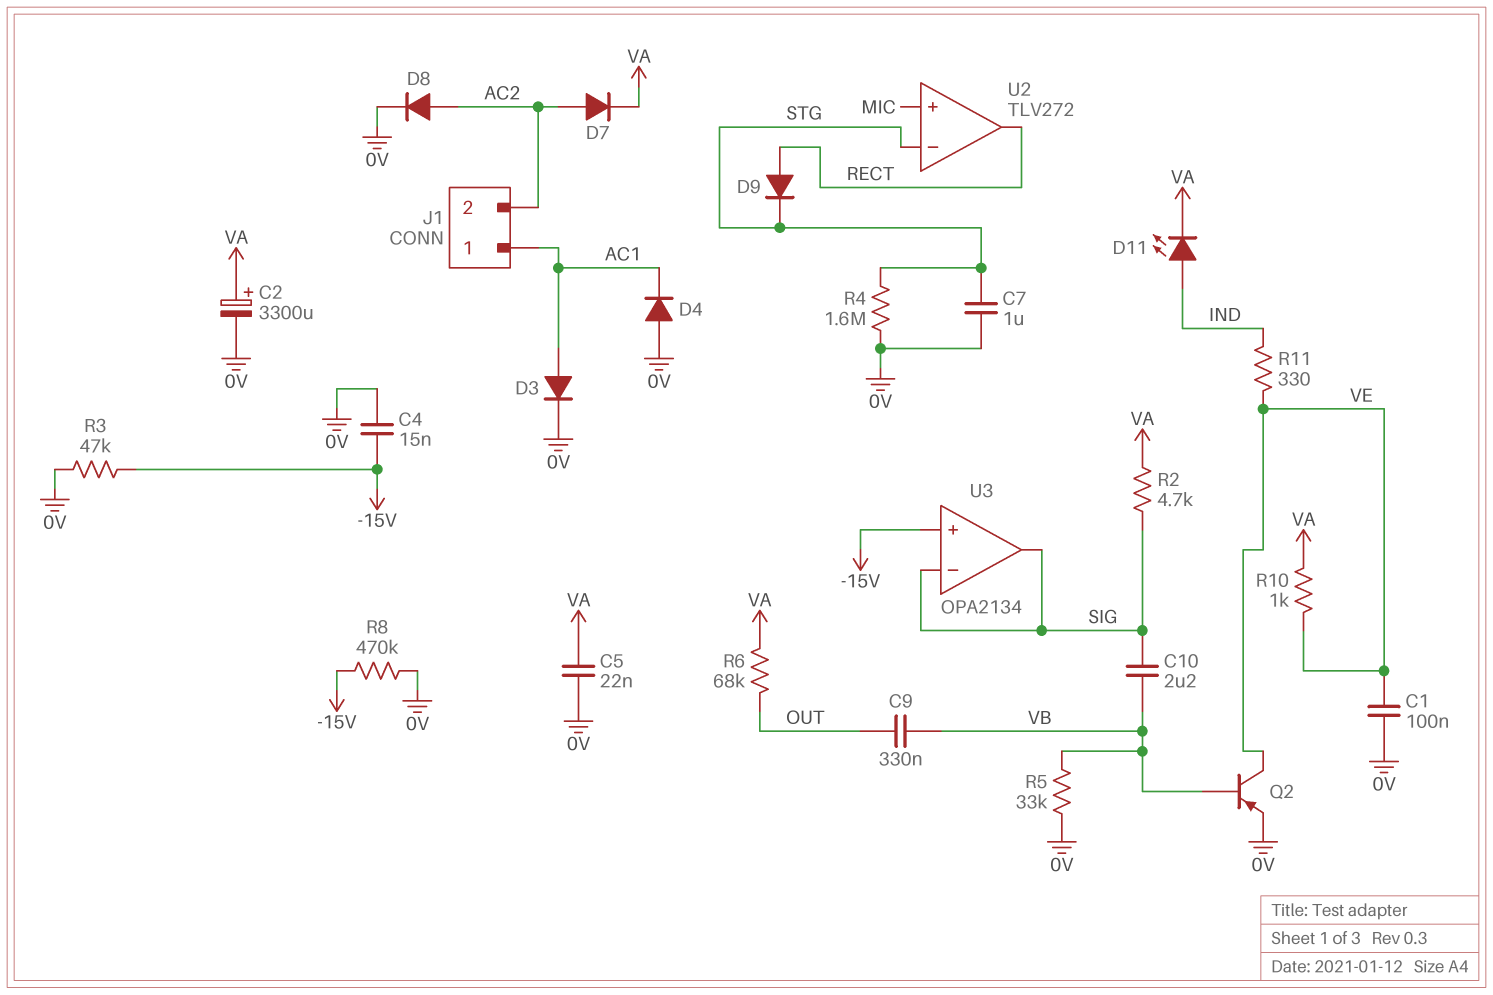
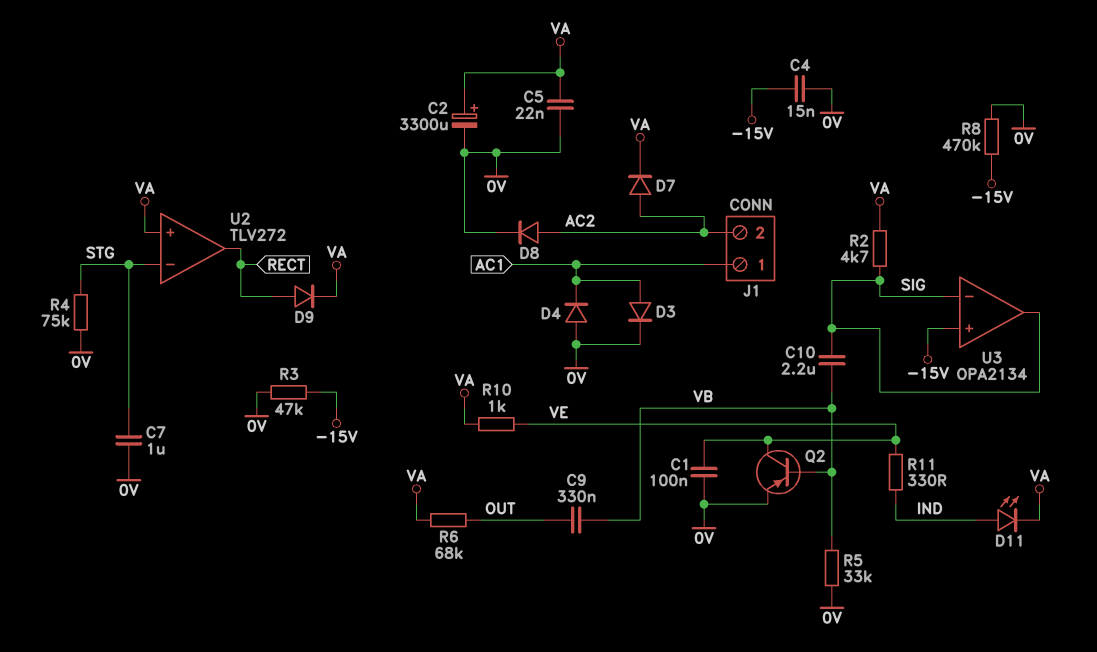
D9: diode (A RECT, K STG) -> diode (A RECT, K VA)
R4: 1.6M (0V, STG) -> 75k (0V, STG)
U2 pin in+: MIC -> VA

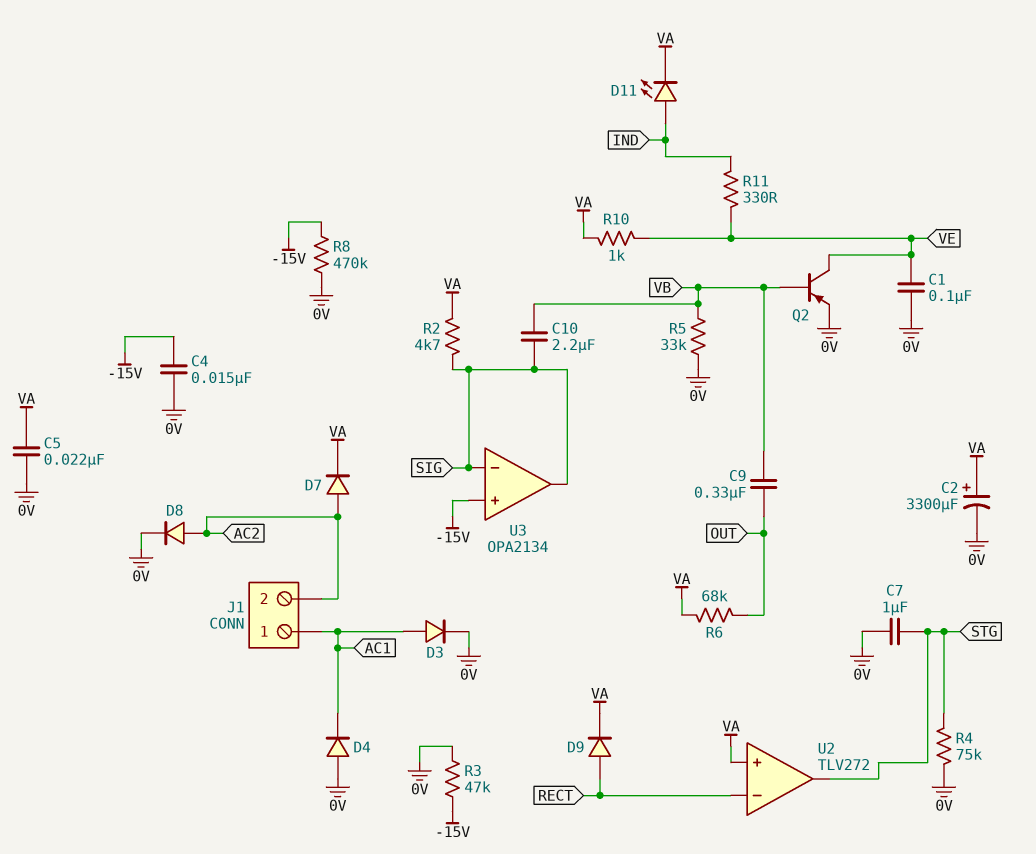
U2 pin in-: STG -> RECT
U2 pin out: RECT -> STG

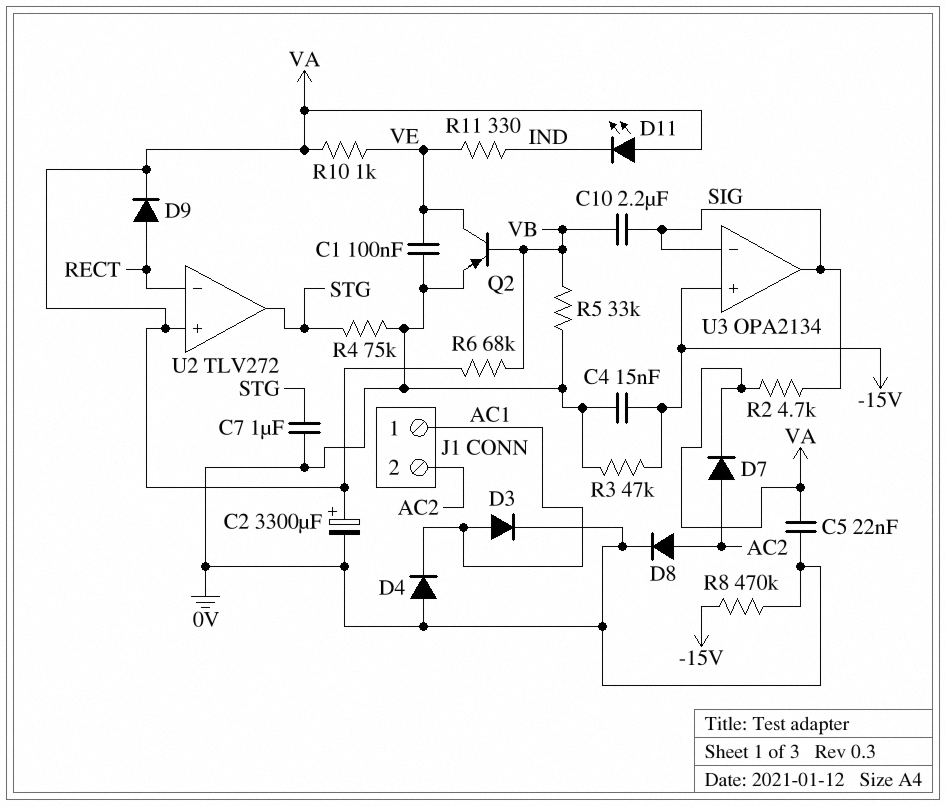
C9: 330nF (OUT, VB) -> none
D11: LED (A IND, K VA) -> LED (A VA, K IND)
R6: 68k (OUT, VA) -> 68k (VA, VB)

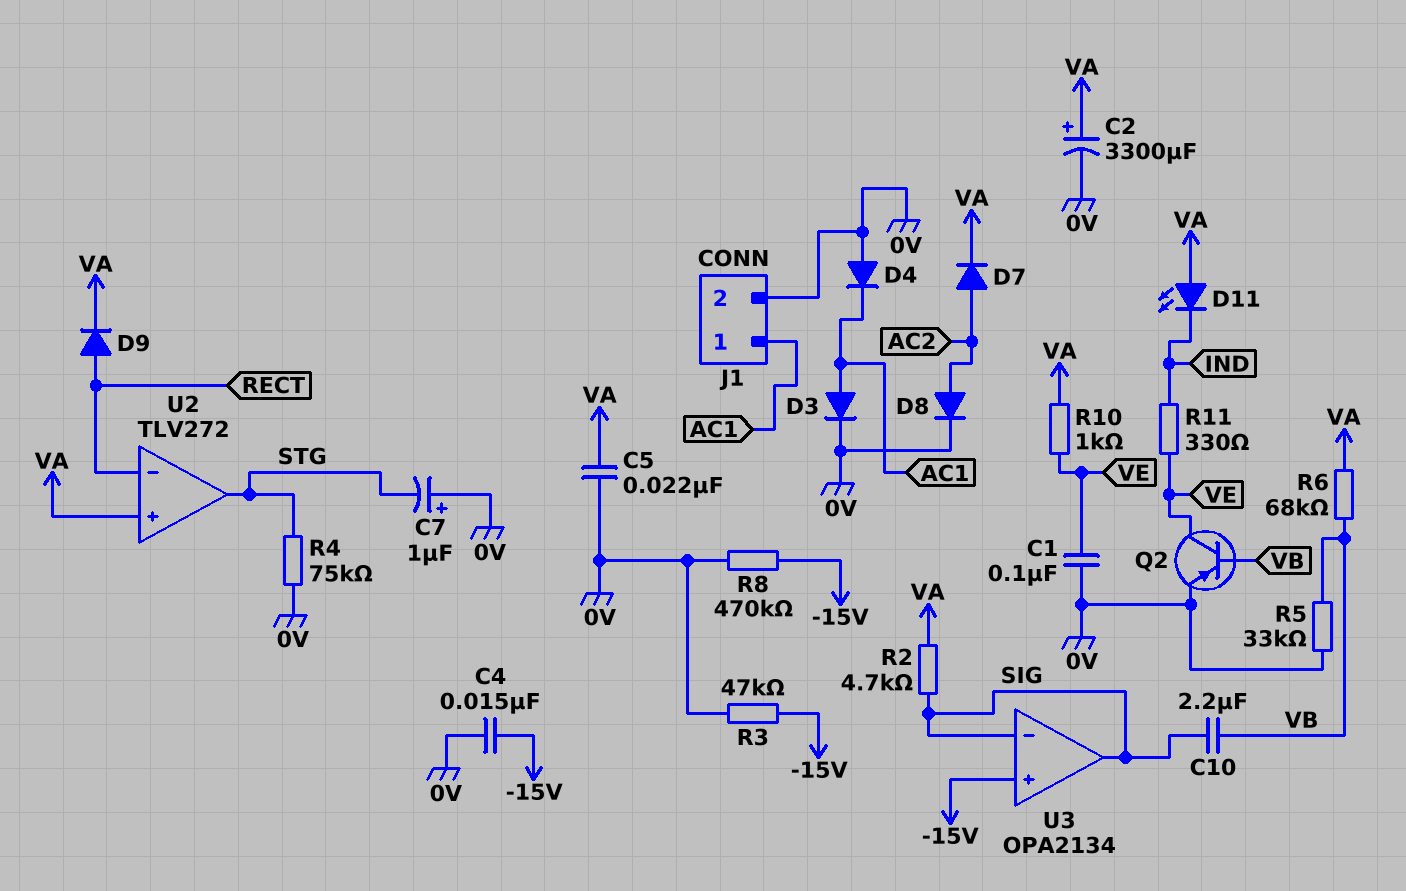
C7: 1uF (0V, STG) -> 1uF (plus 0V, minus STG)
J1 pin 2: AC2 -> 0V

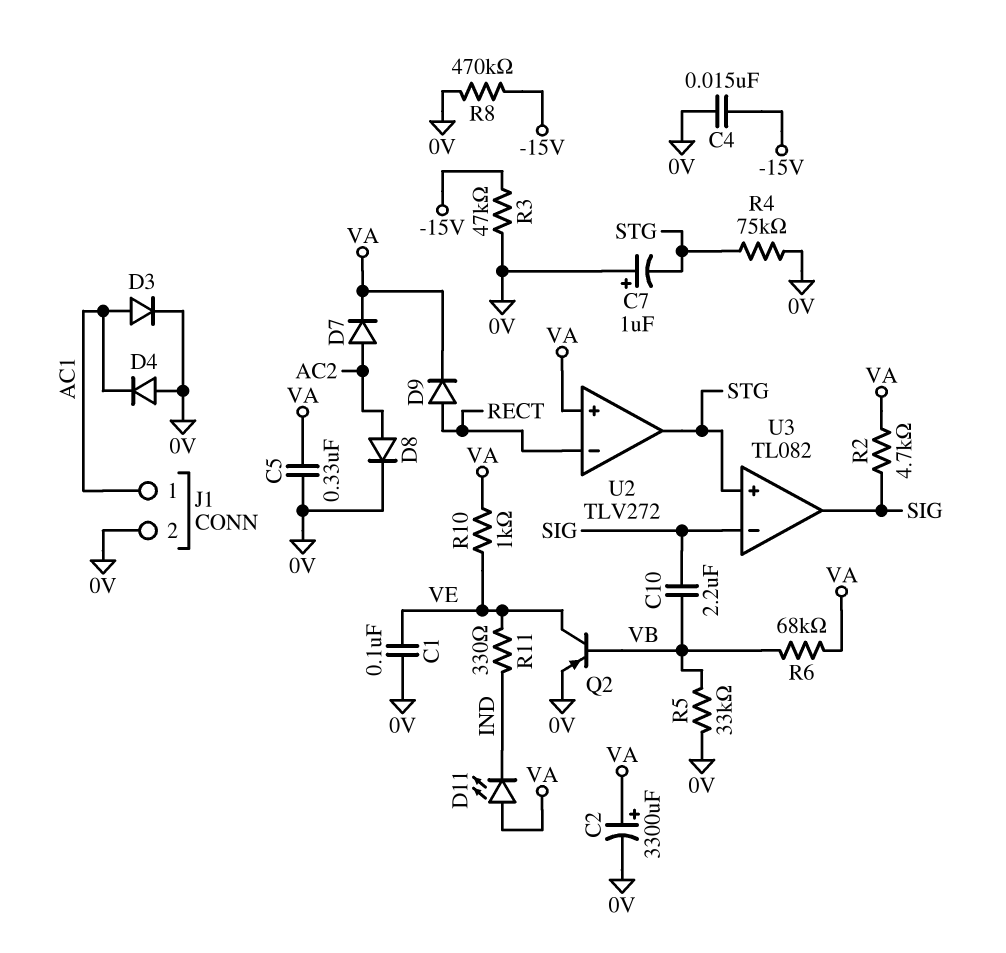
C5: 22nF (0V, VA) -> 330nF (0V, VA)
U3: OPA2134 -> TL082
U3 pin in+: -15V -> STG

